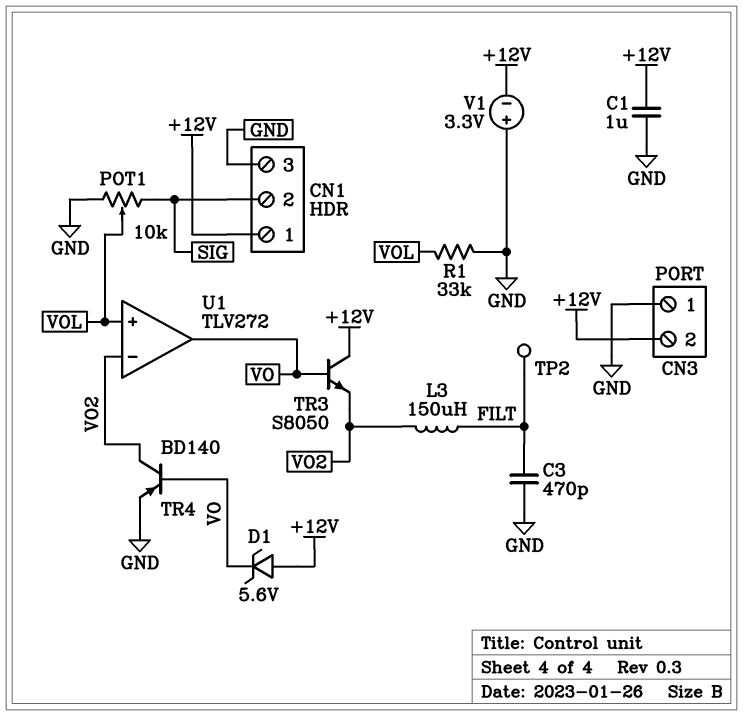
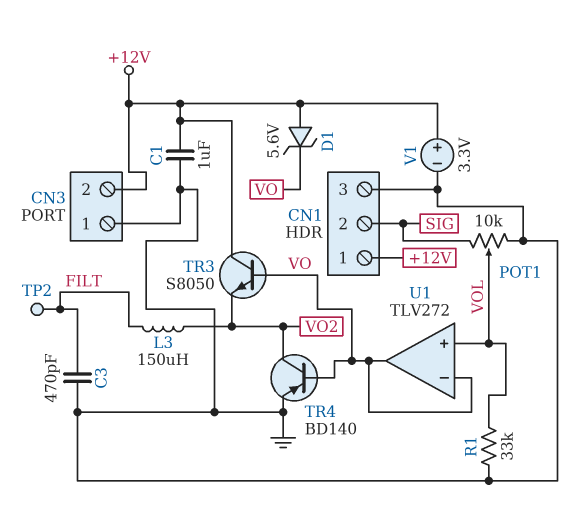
U1 pin in-: VO2 -> VO
V1: 3.3V (plus GND, minus +12V) -> 3.3V (plus +12V, minus GND)

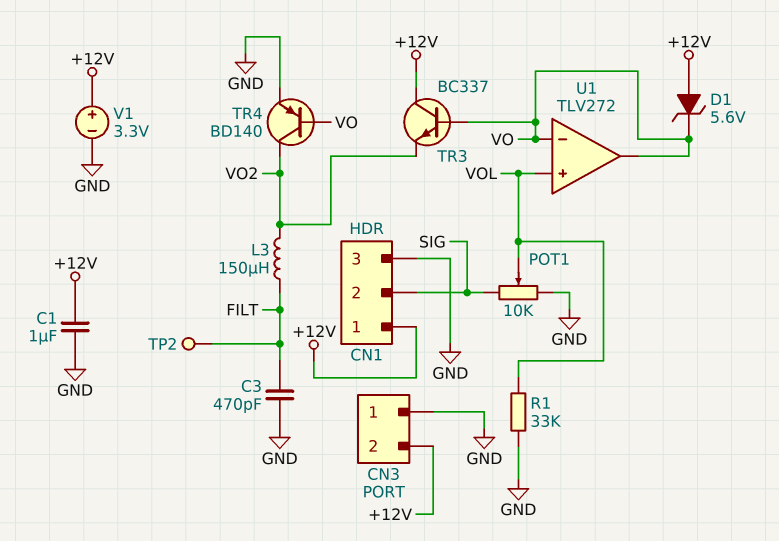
TR3: NPN S8050 (B VO, C +12V, E VO2) -> NPN BC337 (B VO, C +12V, E VO2)

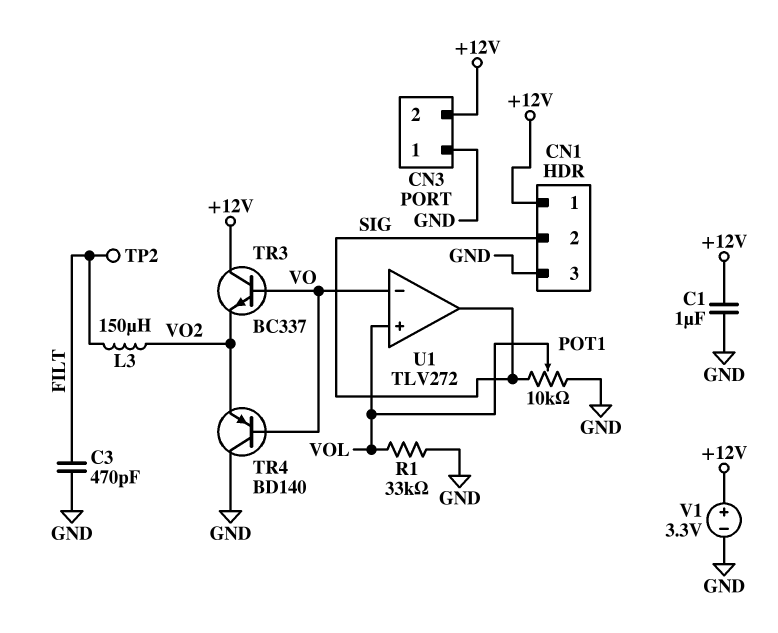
D1: zener 5.6V (A +12V, K VO) -> none
TR4: PNP BD140 (B VO, C VO2, E GND) -> PNP BD140 (B VO, C GND, E VO2)
U1 pin out: VO -> SIG

